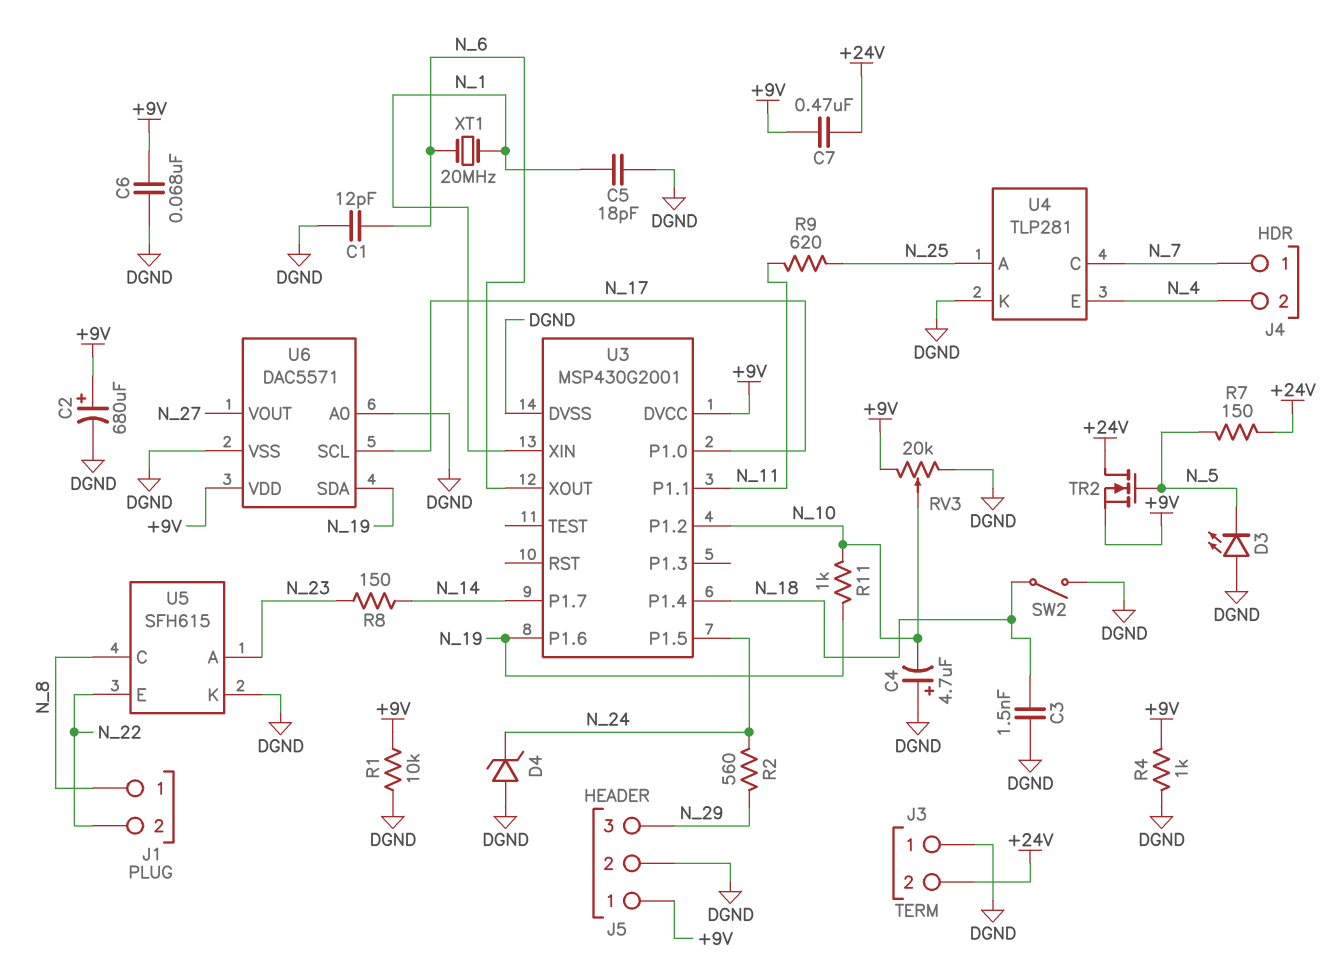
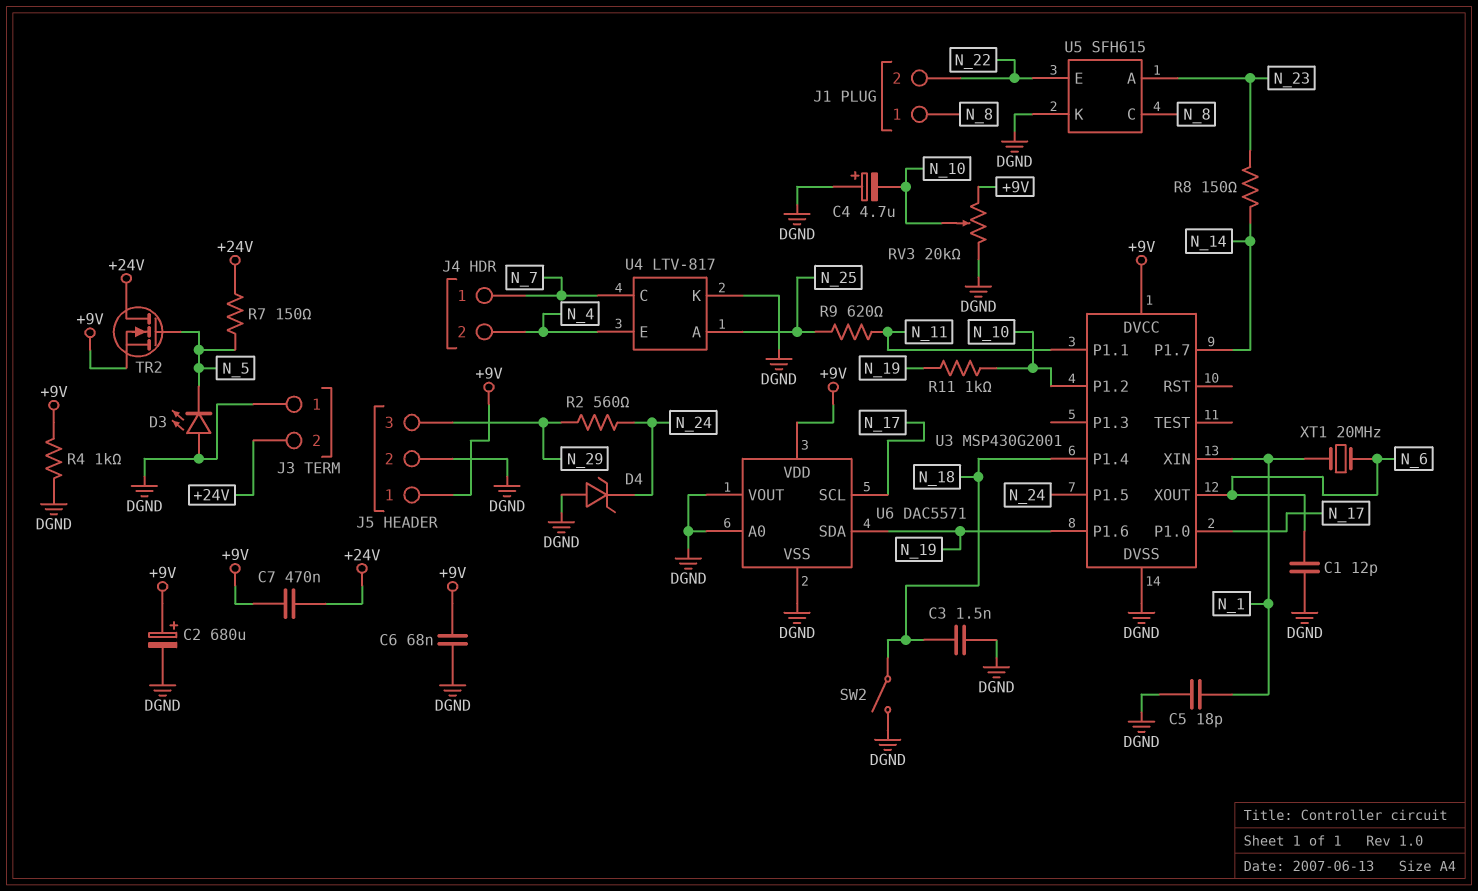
R1: 10k (+9V, DGND) -> none
U4: TLP281 -> LTV-817
U6 pin VOUT: N_27 -> DGND

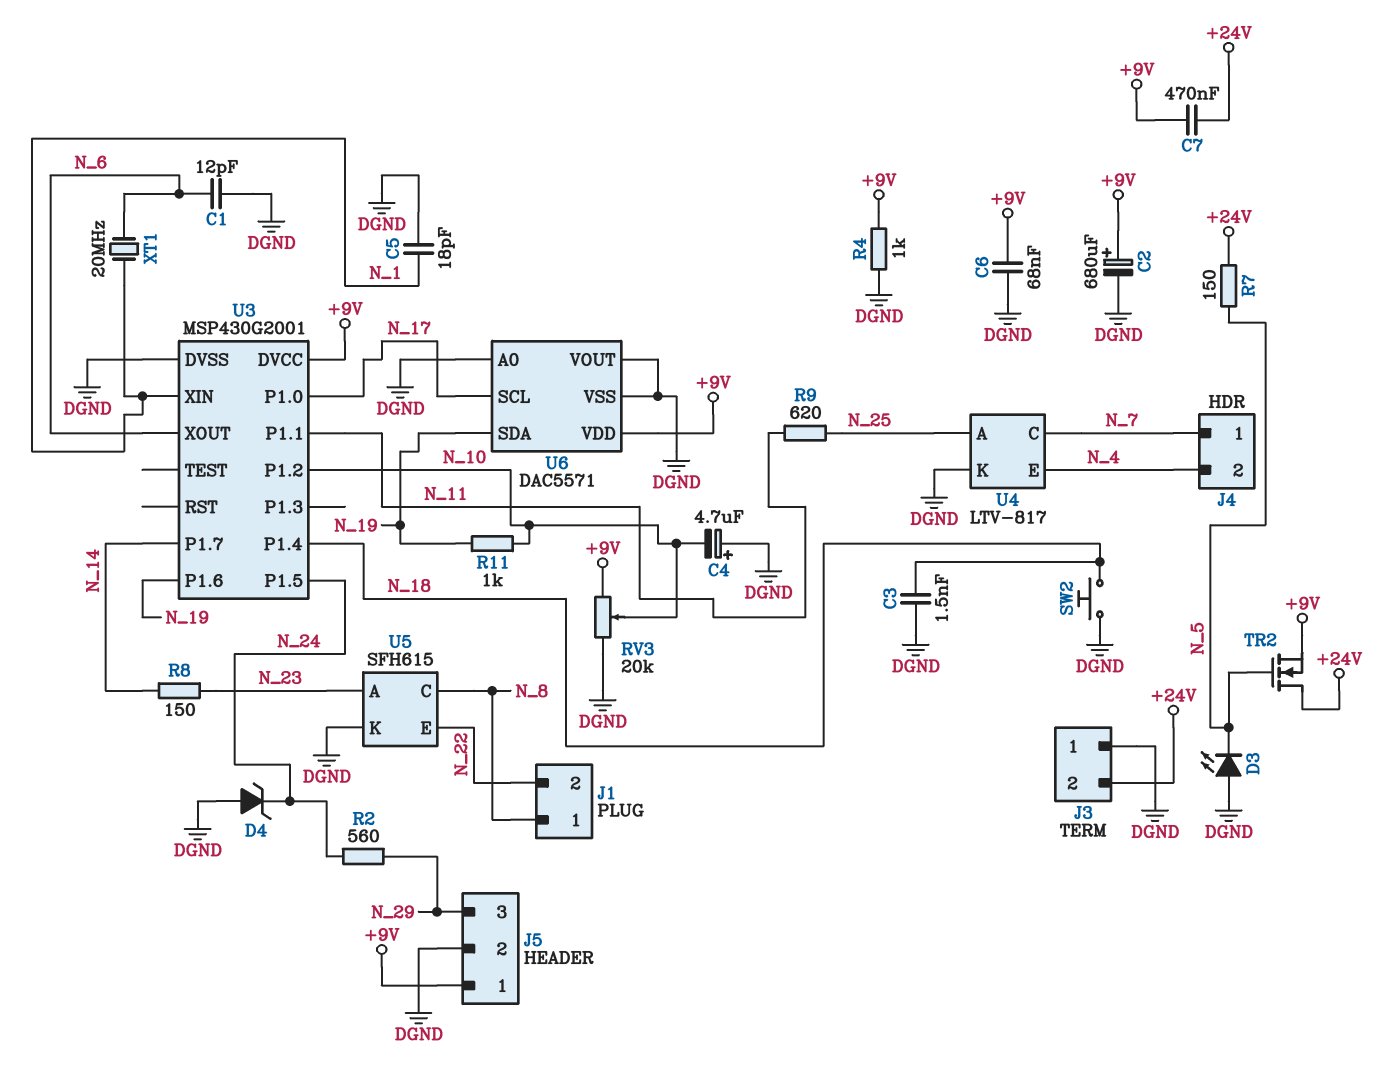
SW2: switch (DGND, N_18) -> button (DGND, N_18)

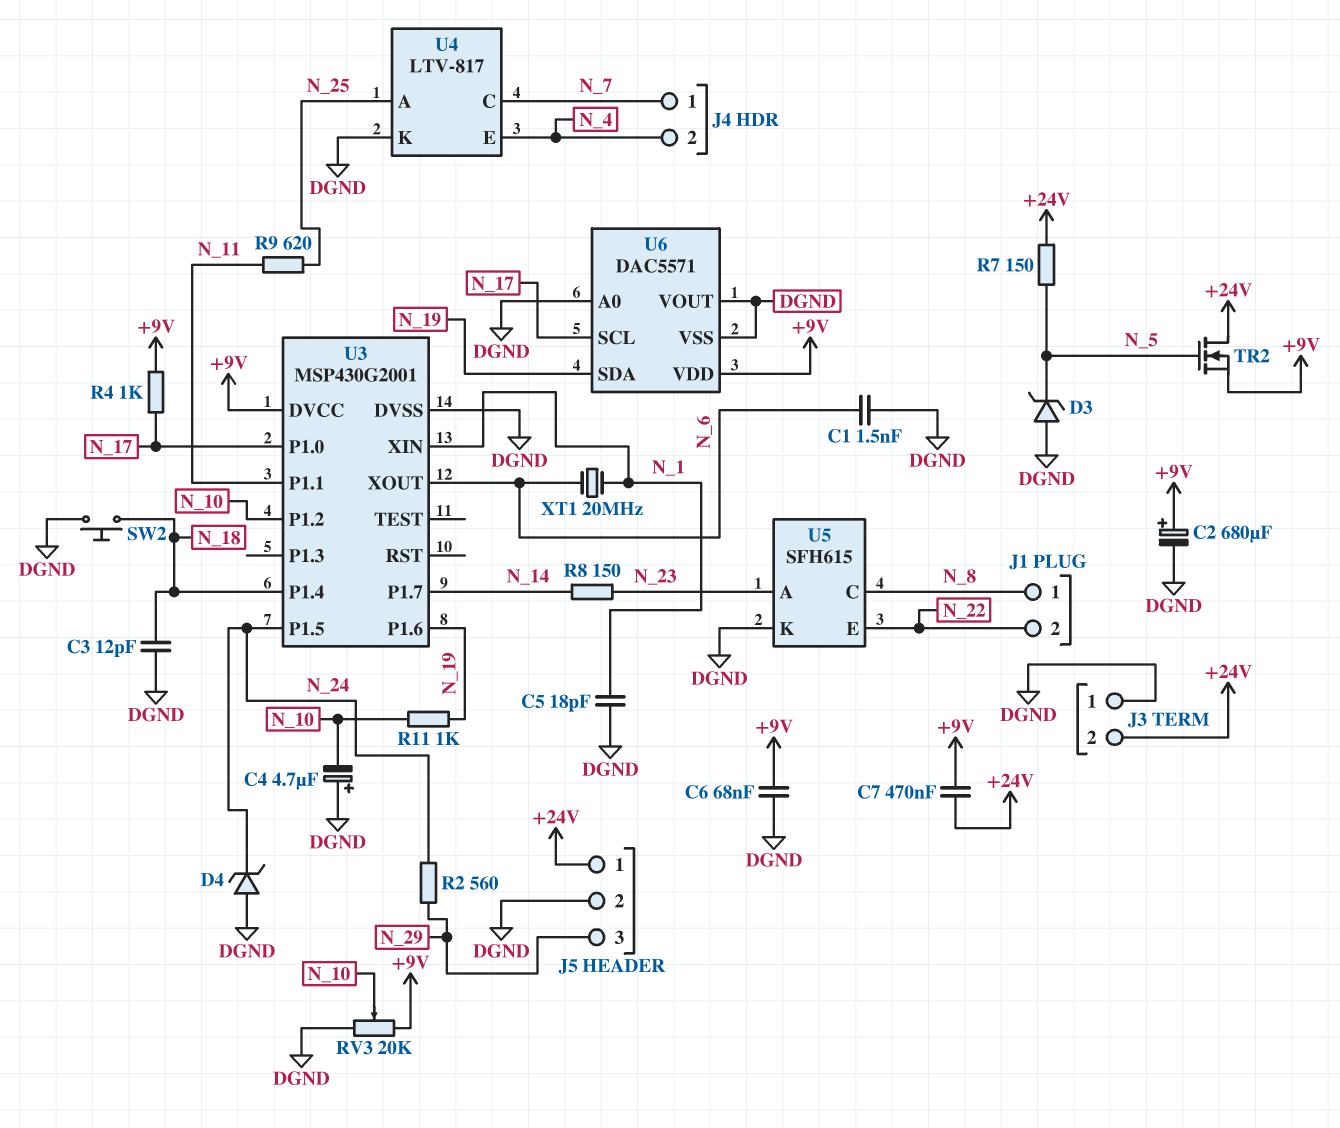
C1: 12pF (DGND, N_6) -> 1.5nF (DGND, N_6)
C3: 1.5nF (DGND, N_18) -> 12pF (DGND, N_18)
D3: LED (A DGND, K N_5) -> zener (A DGND, K N_5)
J5 pin 1: +9V -> +24V
R4: 1k (+9V, DGND) -> 1k (+9V, N_17)

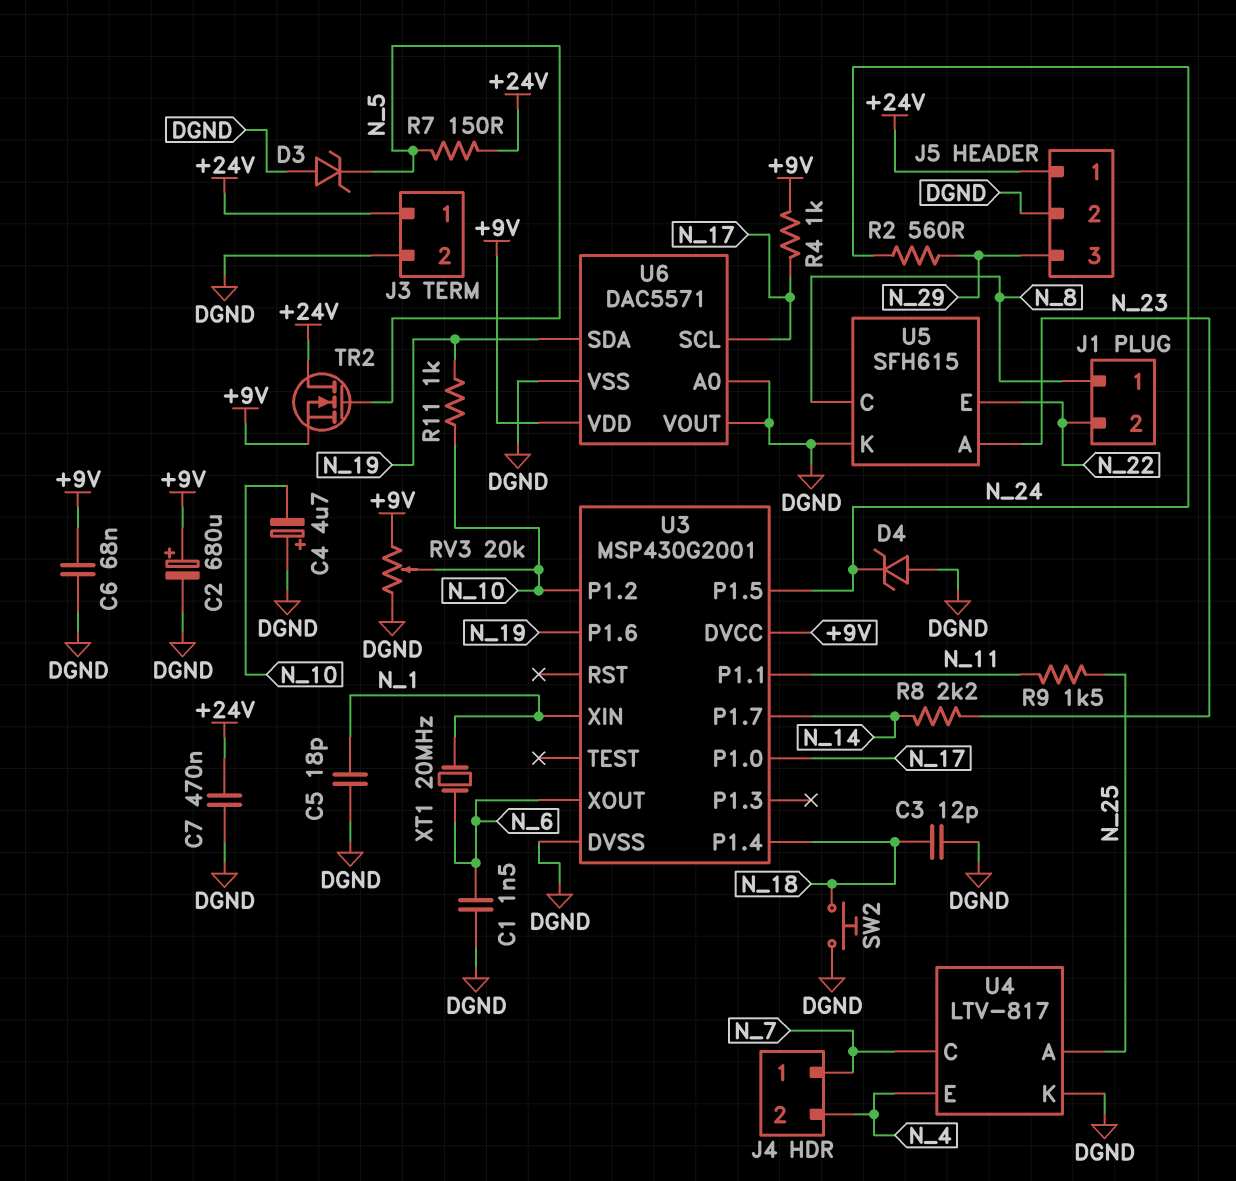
C7: 470nF (+9V, +24V) -> 470nF (+24V, DGND)
J3 pin 1: DGND -> +24V
J3 pin 2: +24V -> DGND
R8: 150 (N_14, N_23) -> 2.2k (N_14, N_23)
R9: 620 (N_11, N_25) -> 1.5k (N_11, N_25)

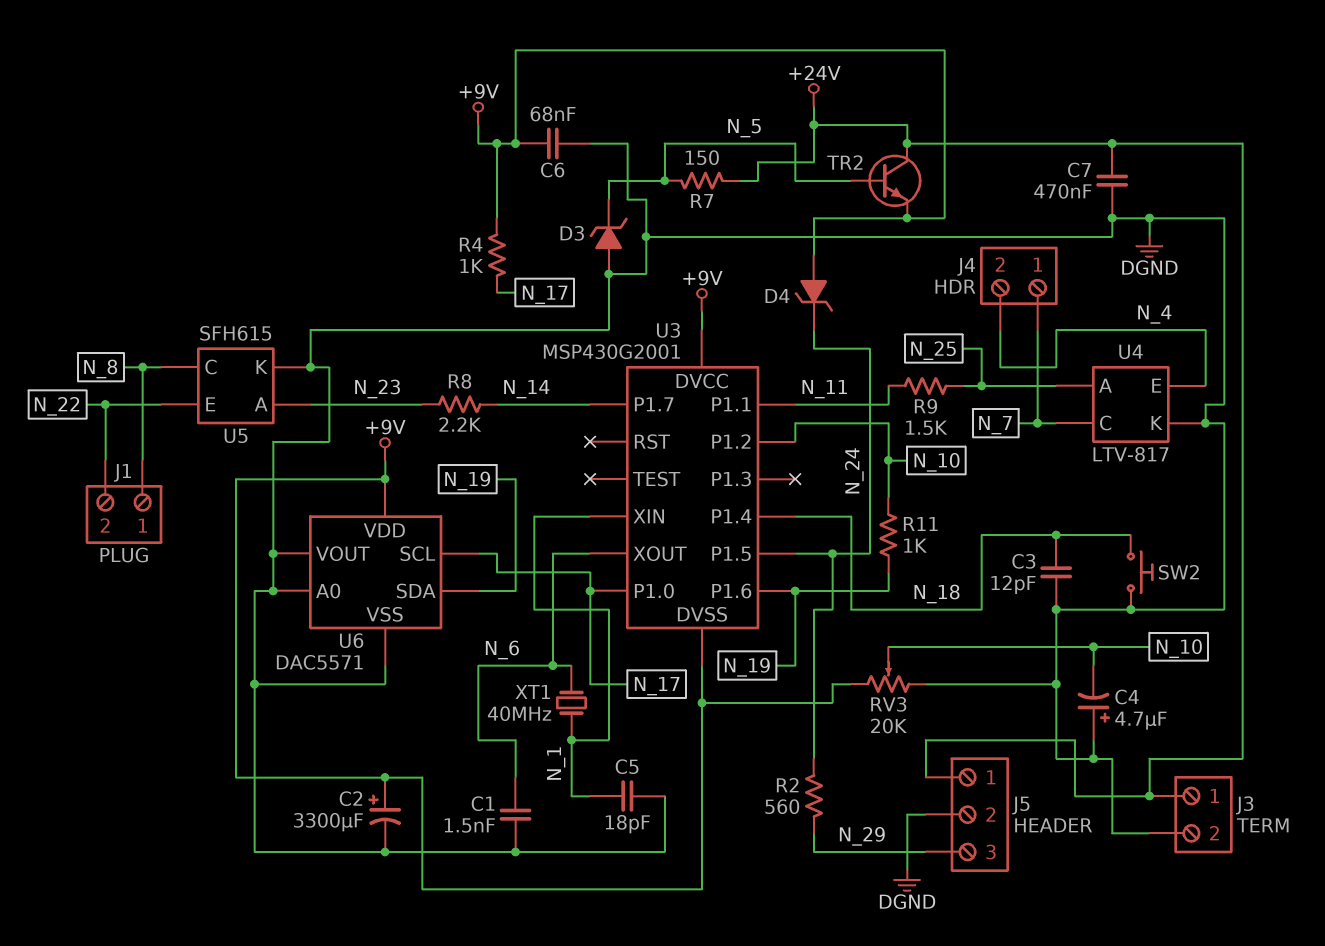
C2: 680uF (plus +9V, minus DGND) -> 3300uF (plus +9V, minus DGND)
D4: zener (A DGND, K N_24) -> zener (A +9V, K N_24)
TR2: NMOS (G N_5, D +24V, S +9V) -> NPN (B N_5, C +24V, E +9V)
U3 pin DVSS: DGND -> +9V
XT1: 20MHz (N_1, N_6) -> 40MHz (N_1, N_6)

